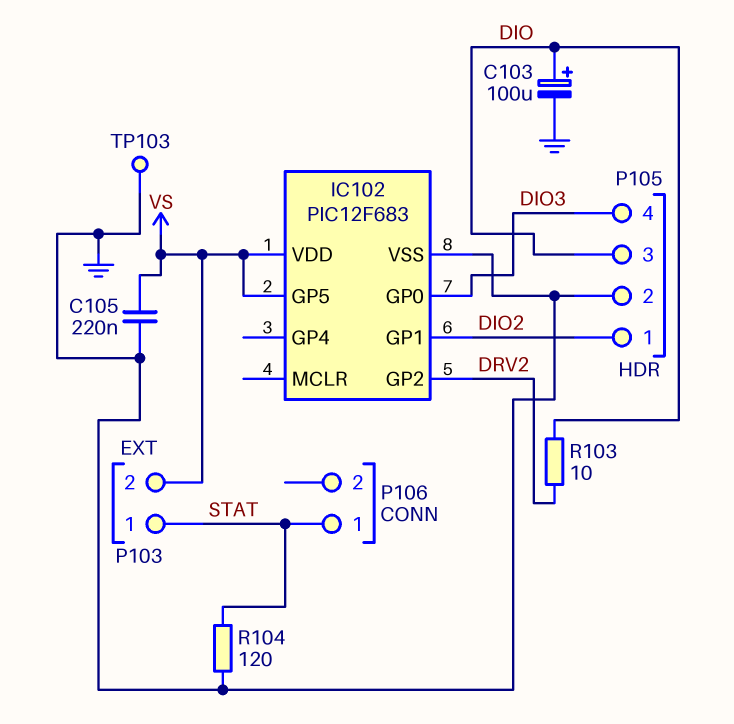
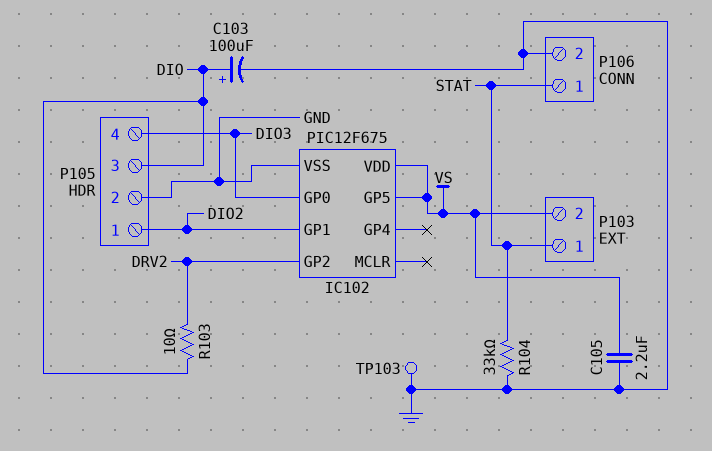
C105: 220nF (GND, VS) -> 2.2uF (GND, VS)
IC102: PIC12F683 -> PIC12F675
P106 pin 2: none -> GND
R104: 120 (GND, STAT) -> 33k (GND, STAT)

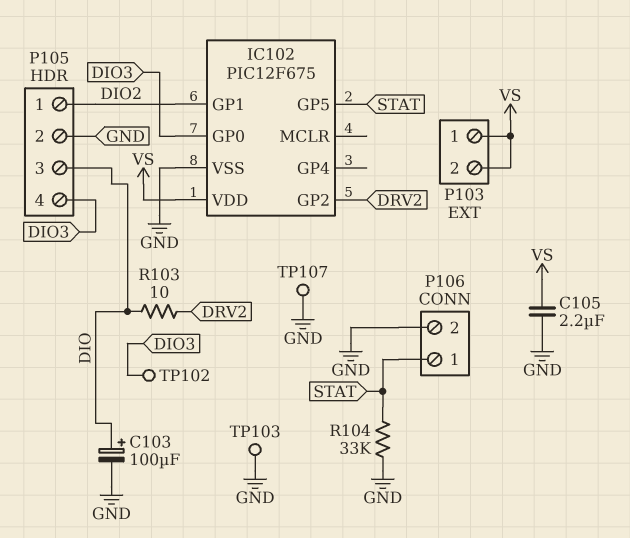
IC102 pin GP5: VS -> STAT
P103 pin 1: STAT -> VS
TP102: none -> test point (DIO3)
TP107: none -> test point (GND)

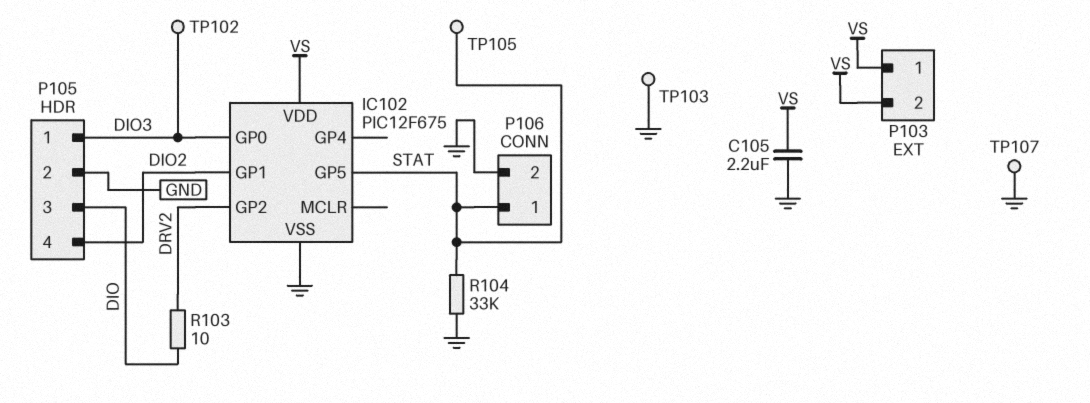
C103: 100uF (plus DIO, minus GND) -> none
P105 pin 1: DIO2 -> DIO3
P105 pin 4: DIO3 -> DIO2
TP105: none -> test point (STAT)

